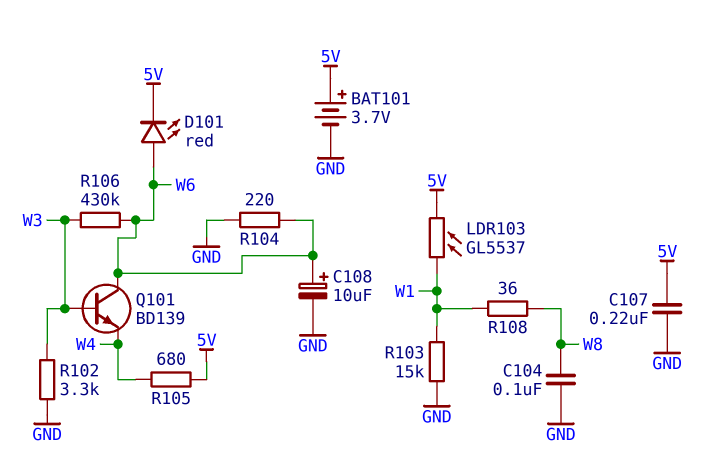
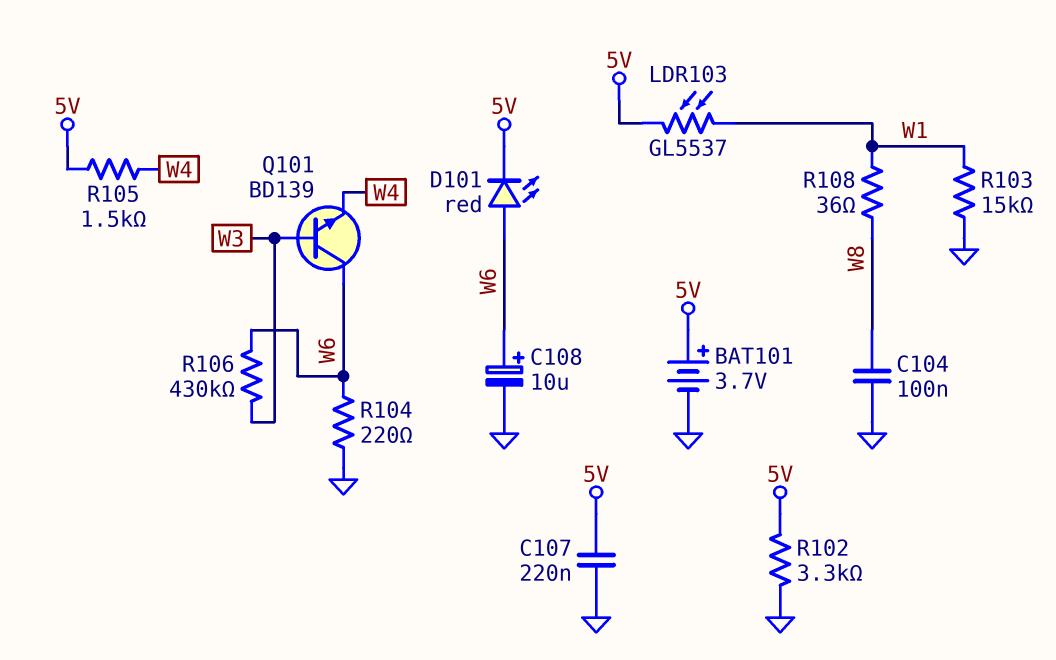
R102: 3.3k (GND, W3) -> 3.3k (5V, GND)
R105: 680 (5V, W4) -> 1.5k (5V, W4)

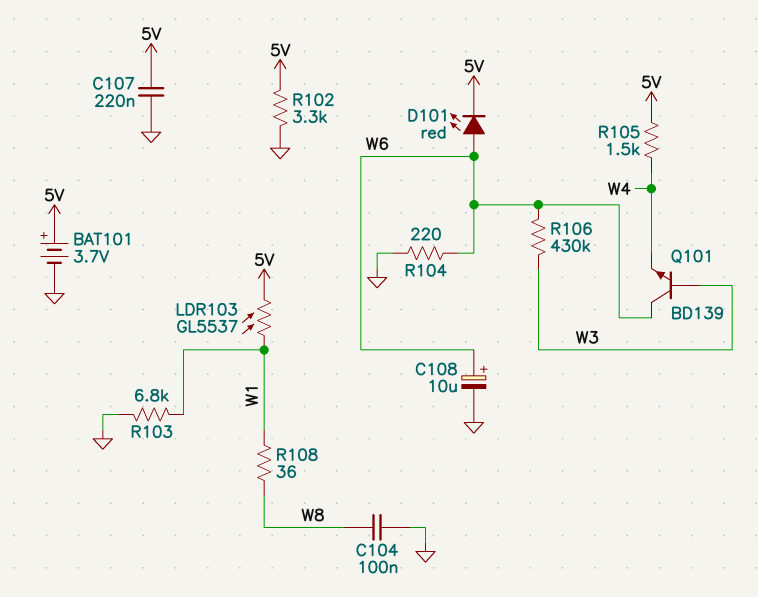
R103: 15k (GND, W1) -> 6.8k (GND, W1)

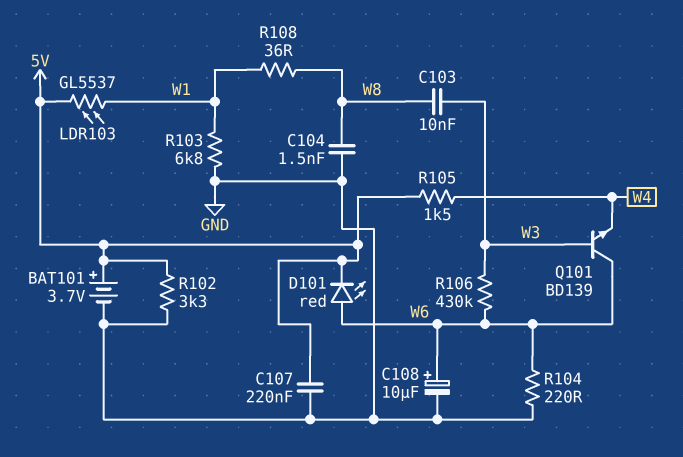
C103: none -> 10nF (W3, W8)
C104: 100nF (GND, W8) -> 1.5nF (GND, W8)

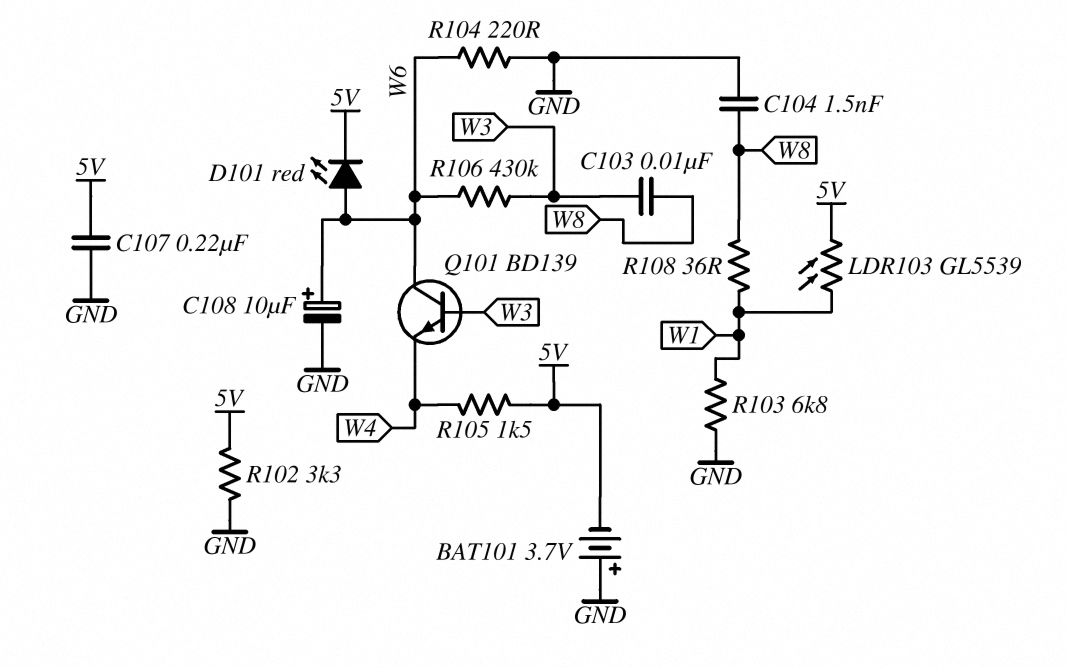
BAT101: 3.7V (plus 5V, minus GND) -> 3.7V (plus GND, minus 5V)
LDR103: GL5537 (5V, W1) -> GL5539 (5V, W1)

